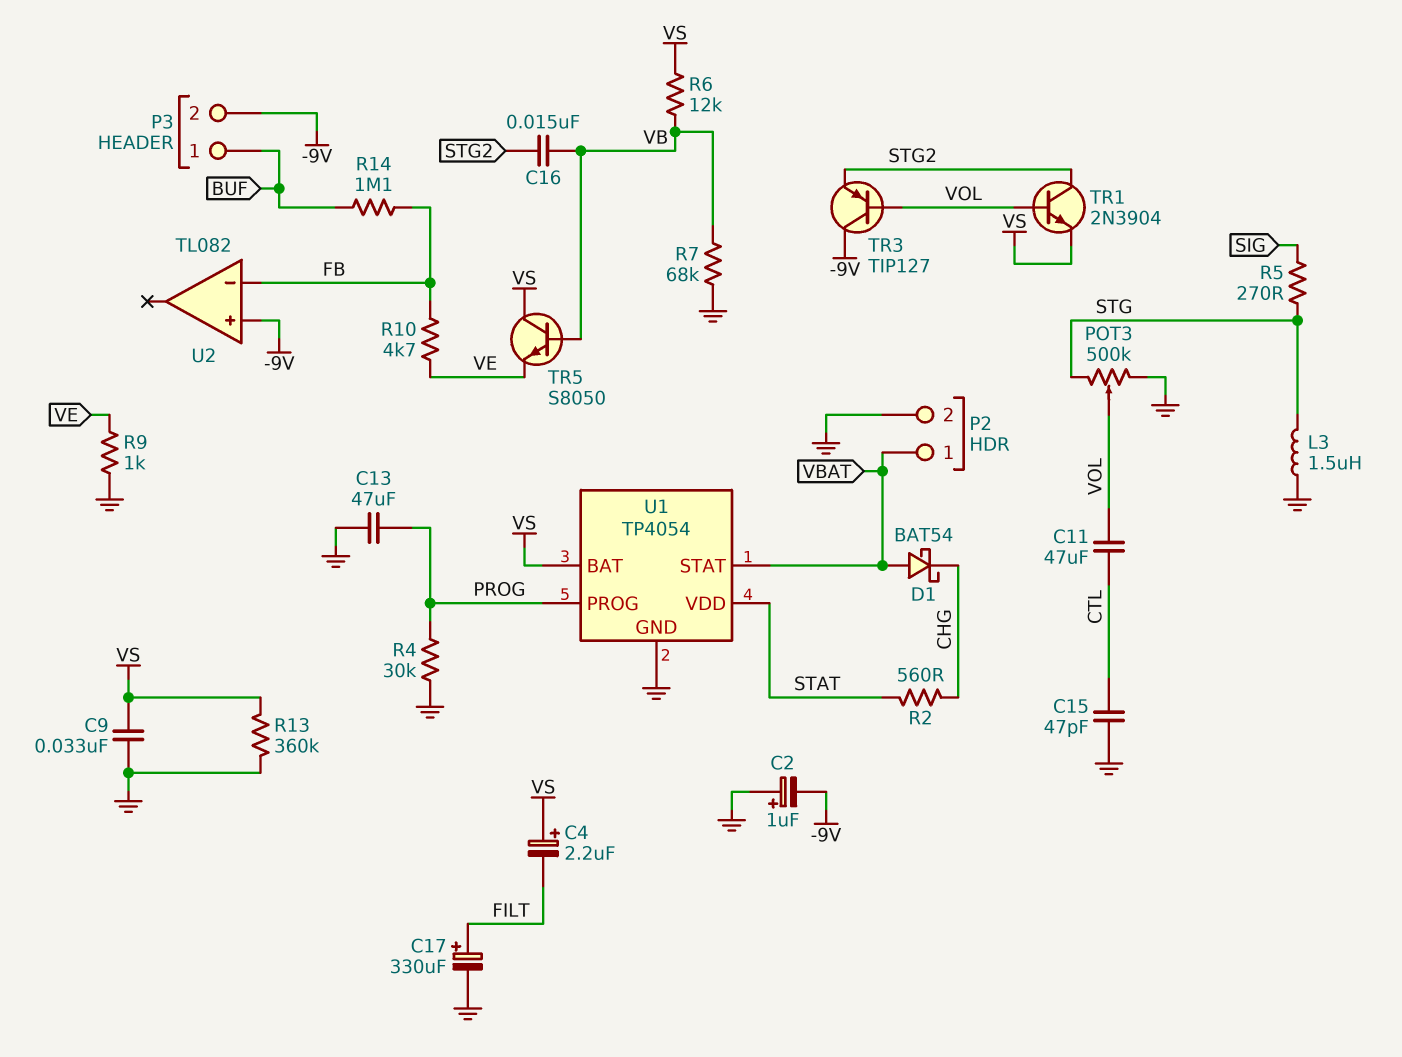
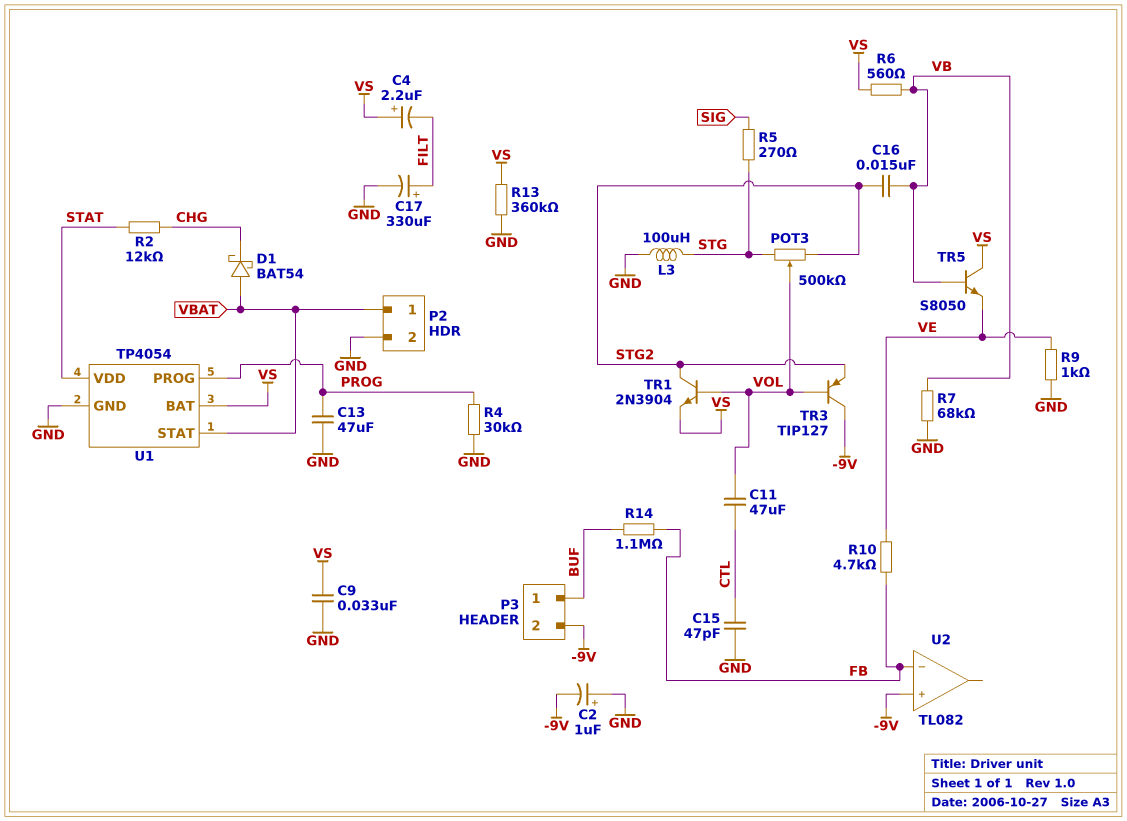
L3: 1.5uH (GND, STG) -> 100uH (GND, STG)
POT3: 500k (GND, STG, wiper VOL) -> 500k (STG, STG2, wiper VOL)
R2: 560 (CHG, STAT) -> 12k (CHG, STAT)
R6: 12k (VB, VS) -> 560 (VB, VS)

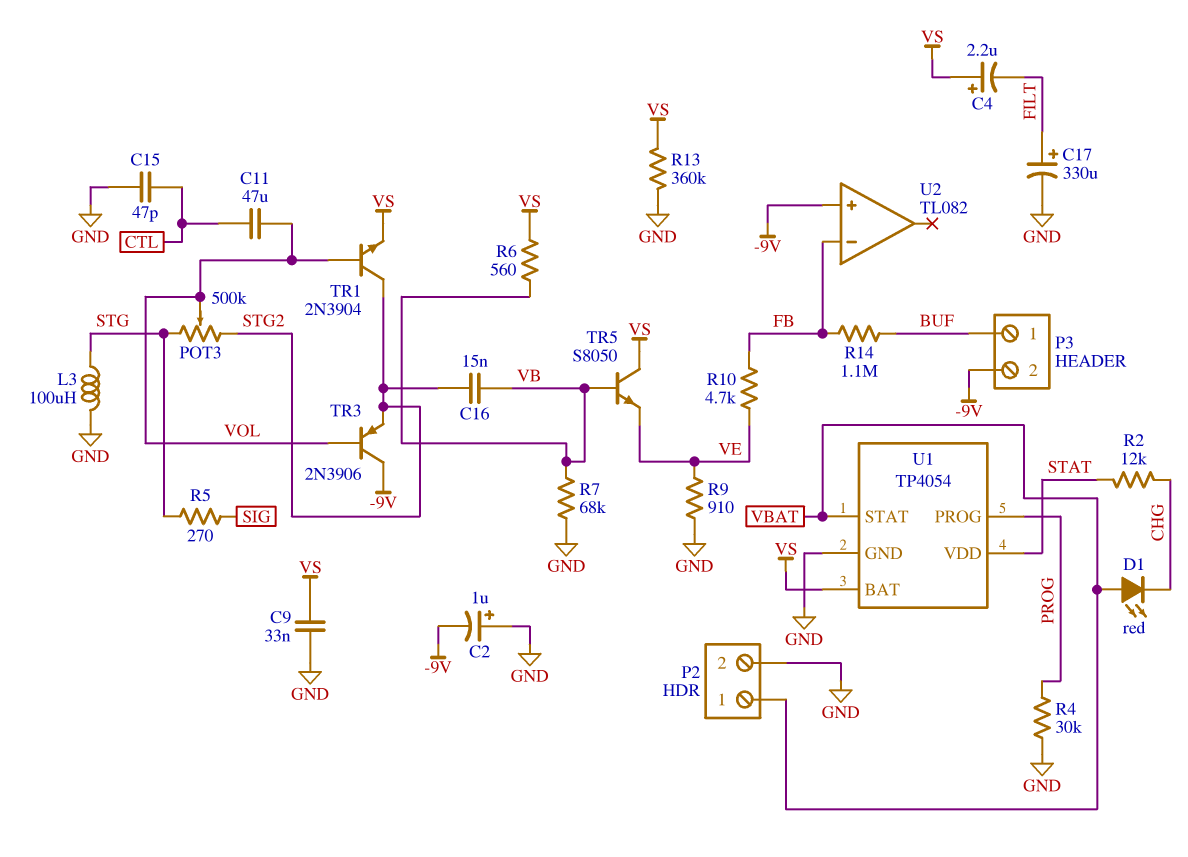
C13: 47uF (GND, PROG) -> none
D1: schottky BAT54 (A VBAT, K CHG) -> LED red (A VBAT, K CHG)
R9: 1k (GND, VE) -> 910 (GND, VE)
TR3: PNP TIP127 (B VOL, C -9V, E STG2) -> PNP 2N3906 (B VOL, C -9V, E STG2)

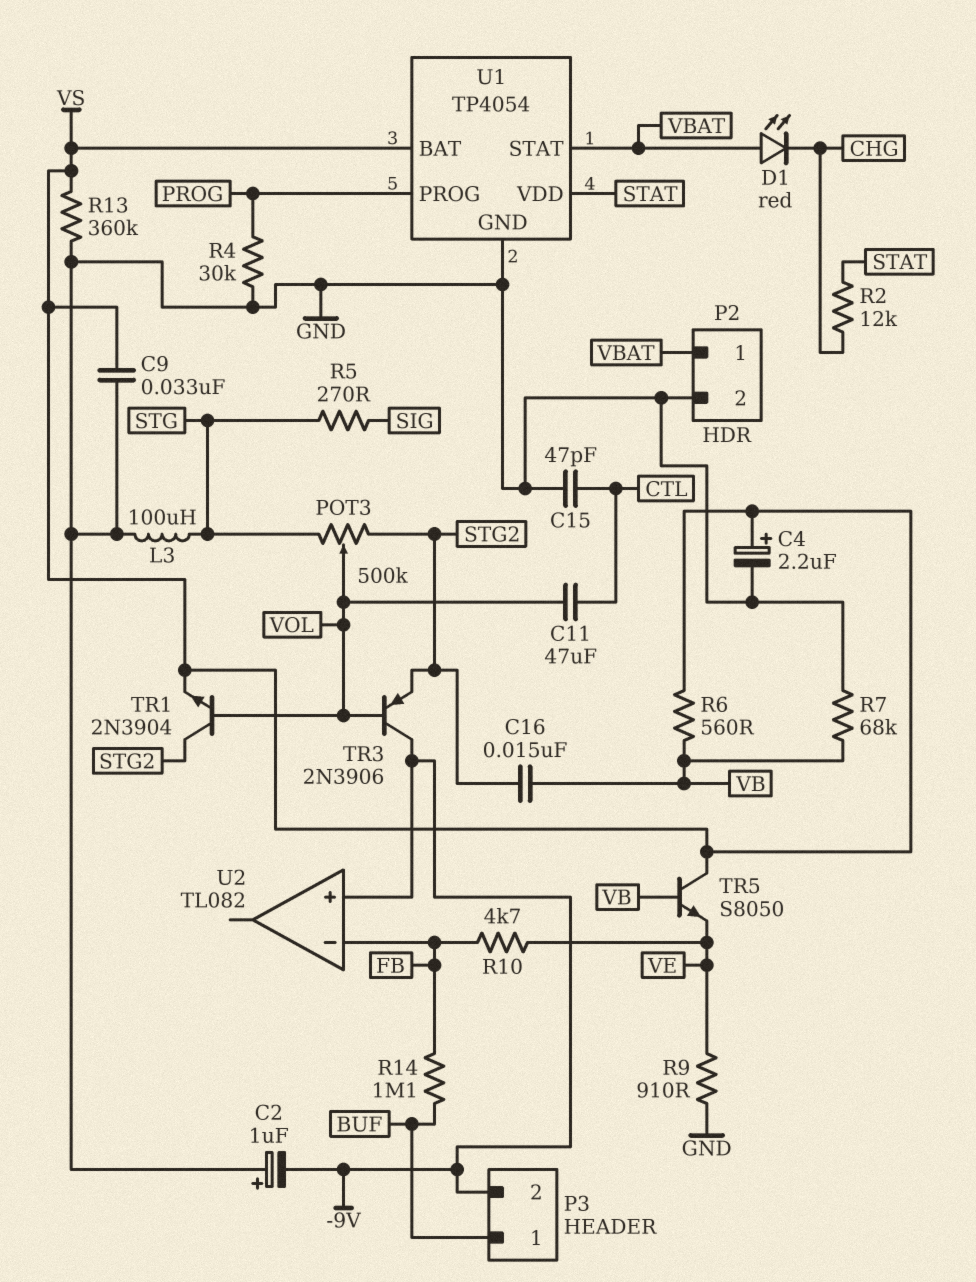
C4: 2.2uF (plus VS, minus FILT) -> 2.2uF (plus VS, minus GND)
C17: 330uF (plus FILT, minus GND) -> none

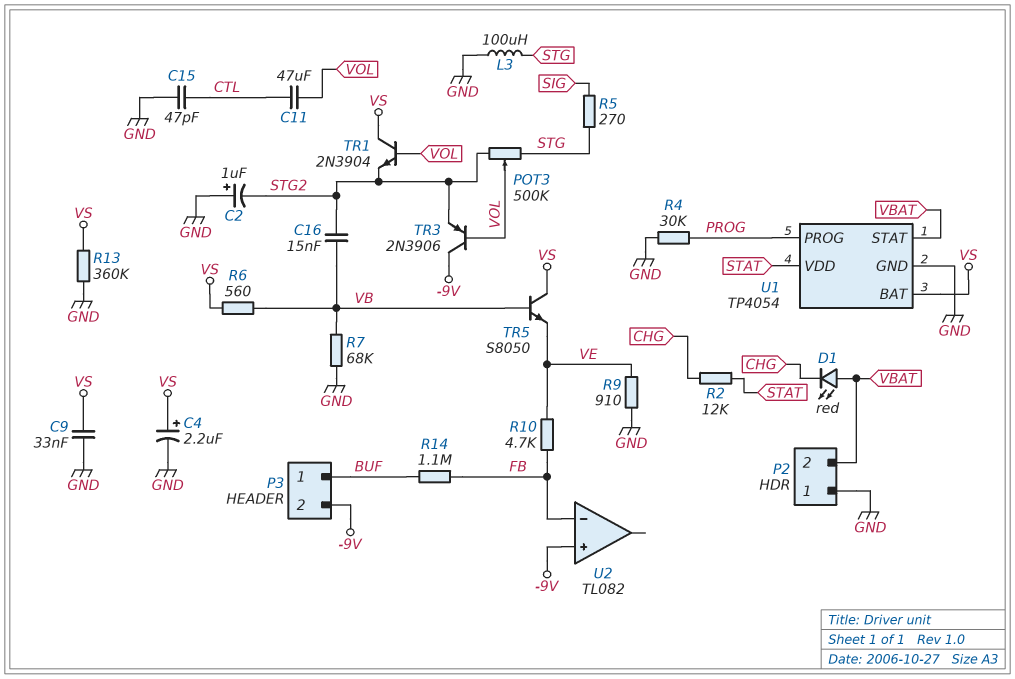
C2: 1uF (plus GND, minus -9V) -> 1uF (plus GND, minus STG2)
P2 pin 1: VBAT -> GND
P2 pin 2: GND -> VBAT
TR1: NPN 2N3904 (B VOL, C STG2, E VS) -> NPN 2N3904 (B VOL, C VS, E STG2)

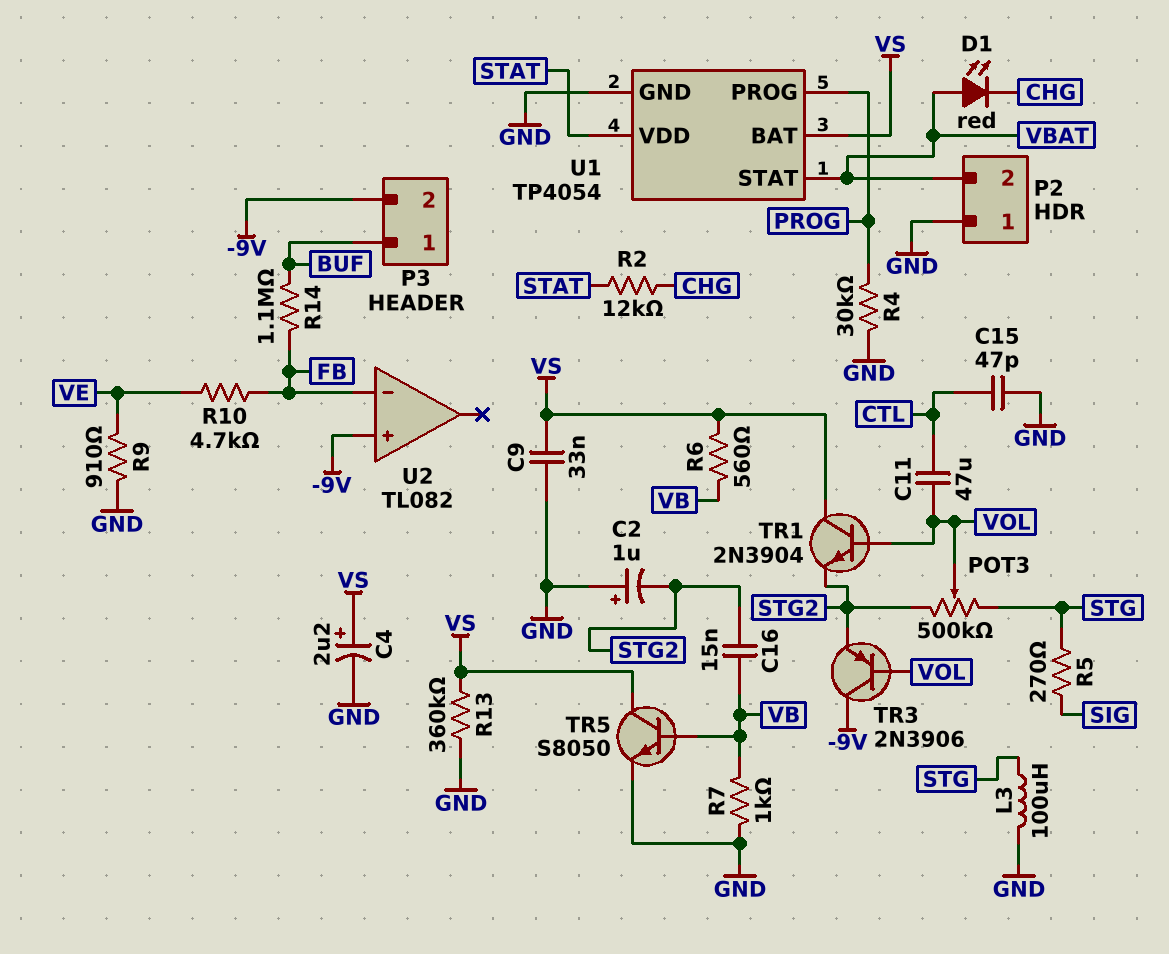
R7: 68k (GND, VB) -> 1k (GND, VB)
TR5: NPN S8050 (B VB, C VS, E VE) -> NPN S8050 (B VB, C VS, E GND)

